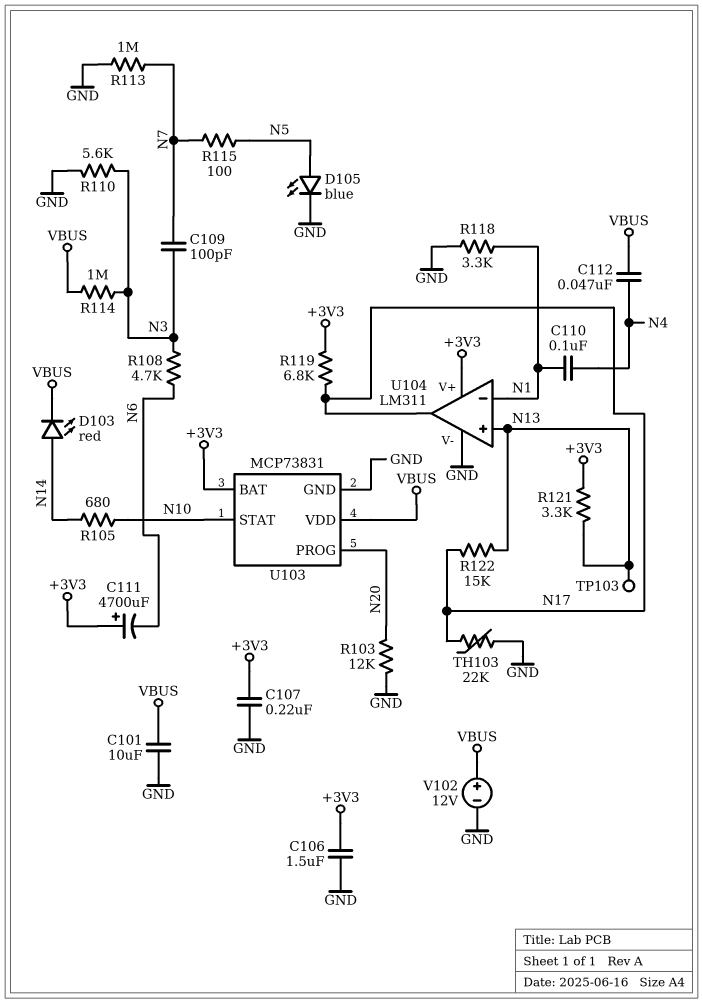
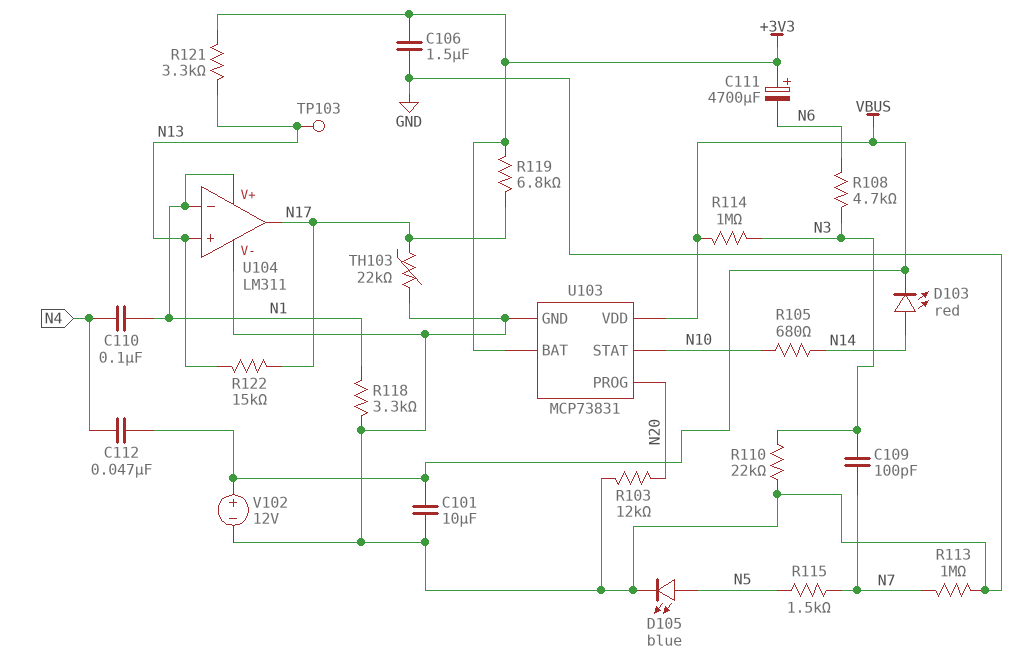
C107: 220nF (+3V3, GND) -> none
R110: 5.6k (GND, N3) -> 22k (GND, N3)
R115: 100 (N5, N7) -> 1.5k (N5, N7)
U104 pin V+: +3V3 -> N1

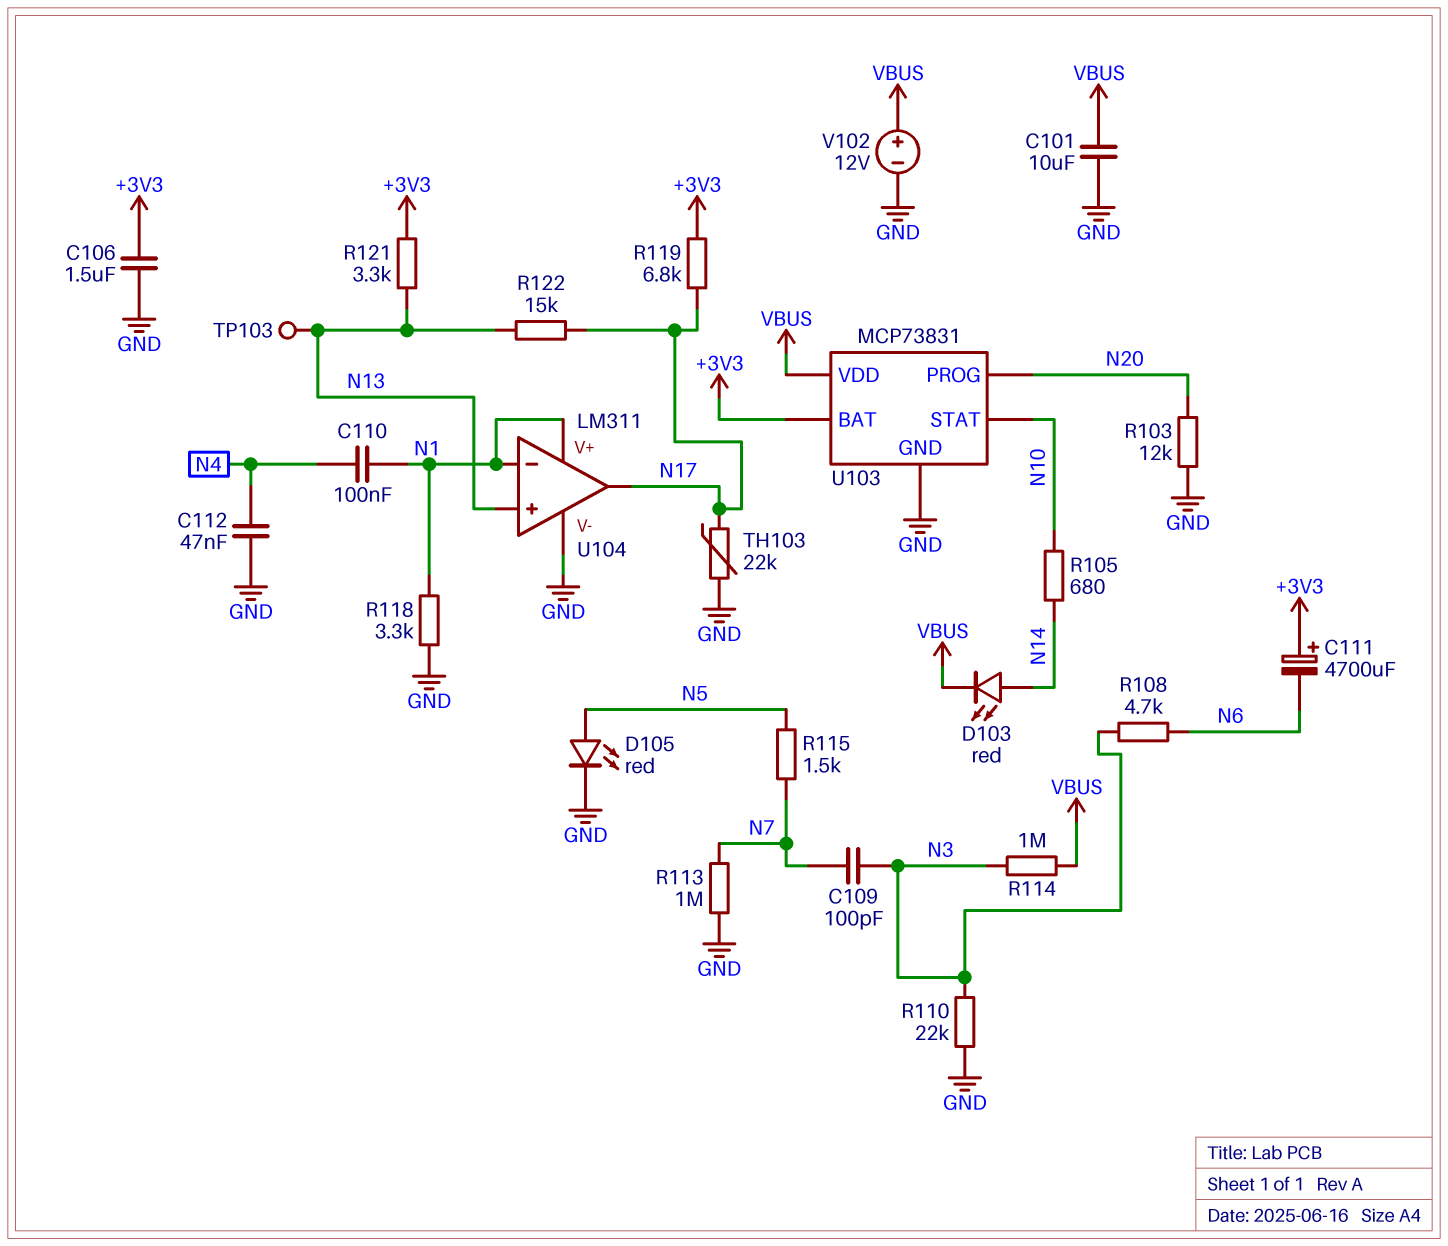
C112: 47nF (N4, VBUS) -> 47nF (GND, N4)
D105: LED blue (A N5, K GND) -> LED red (A N5, K GND)

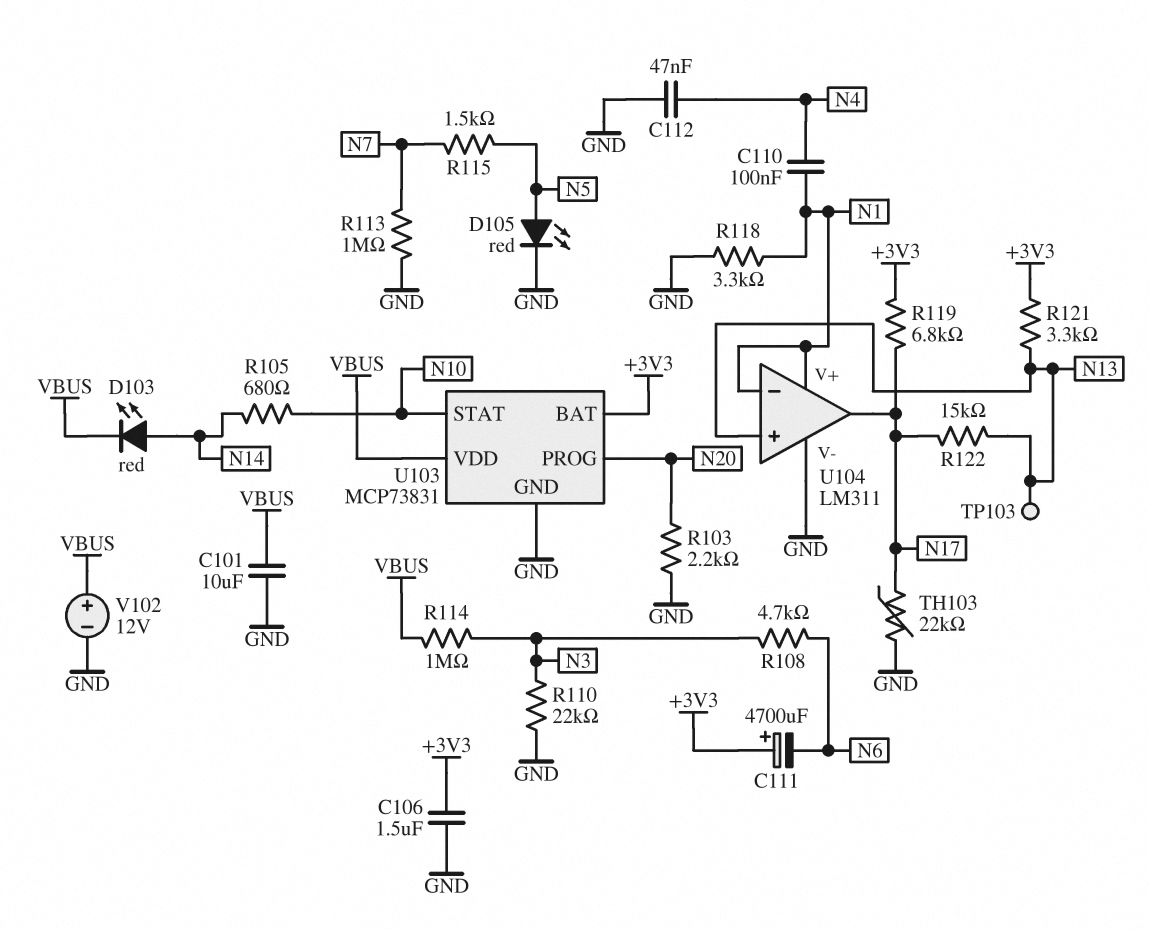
C109: 100pF (N3, N7) -> none
R103: 12k (GND, N20) -> 2.2k (GND, N20)

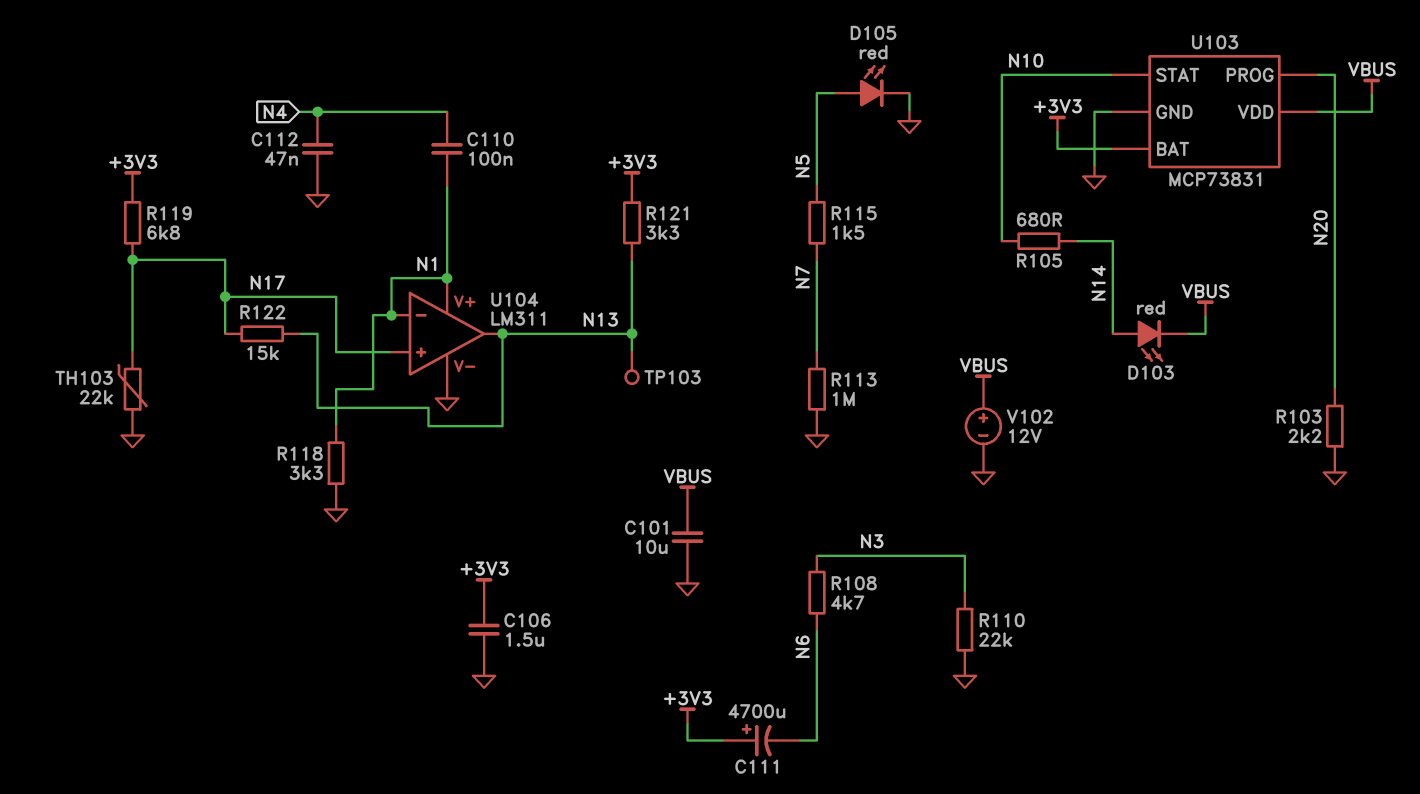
R114: 1M (N3, VBUS) -> none
U104 pin in+: N13 -> N17
U104 pin out: N17 -> N13

